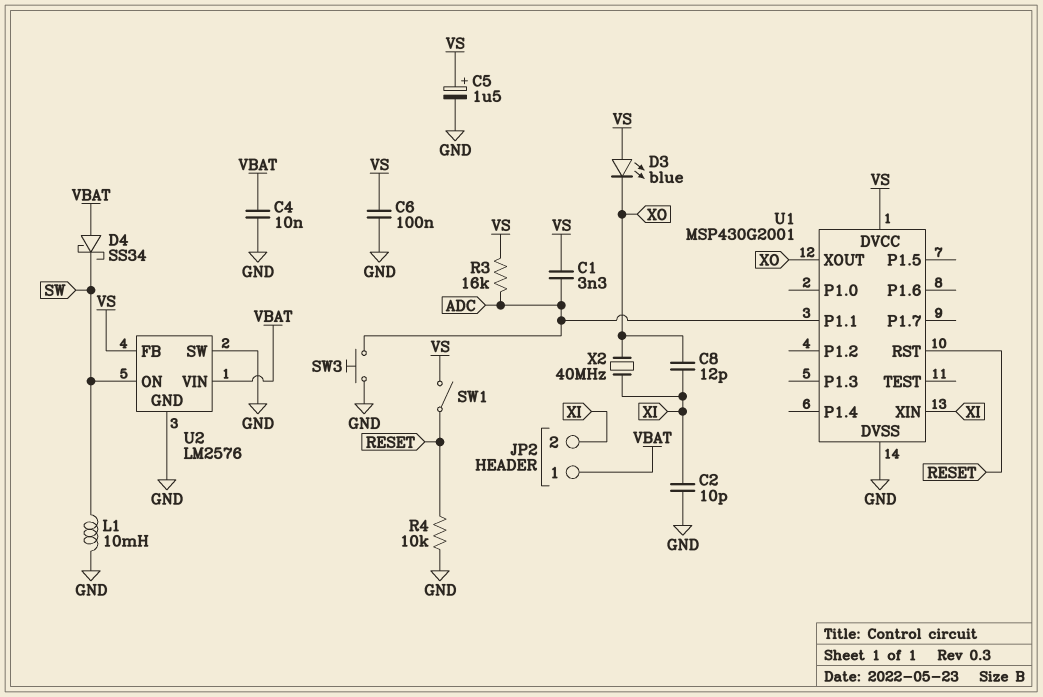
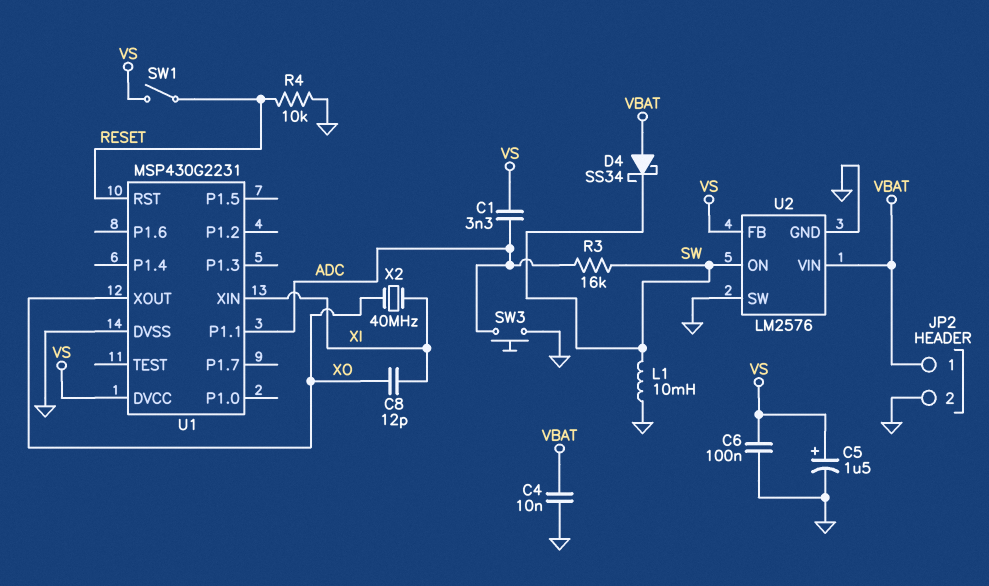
C2: 10pF (GND, XI) -> none
D3: LED blue (A VS, K XO) -> none
JP2 pin 2: XI -> GND
R3: 16k (ADC, VS) -> 16k (ADC, SW)
U1: MSP430G2001 -> MSP430G2231

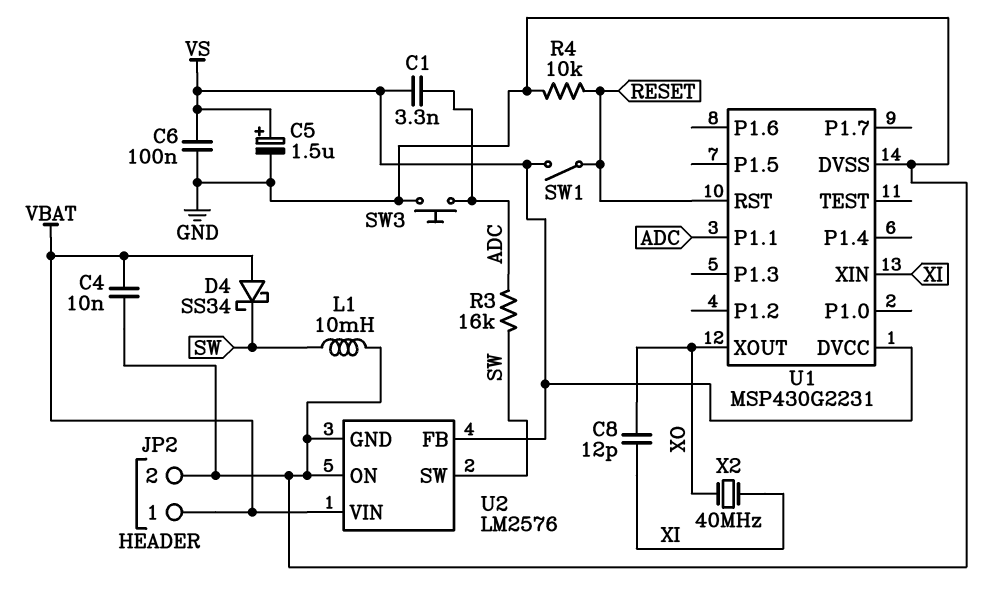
U2 pin ON: SW -> GND
U2 pin SW: GND -> SW

